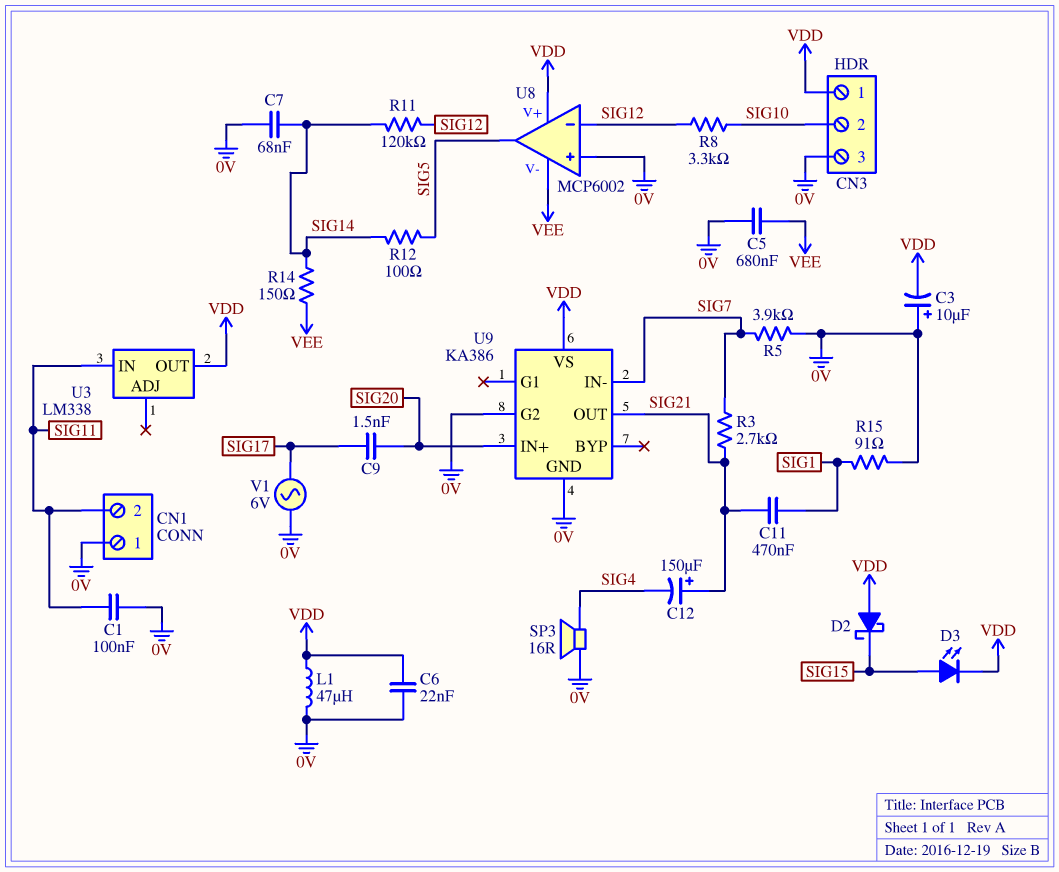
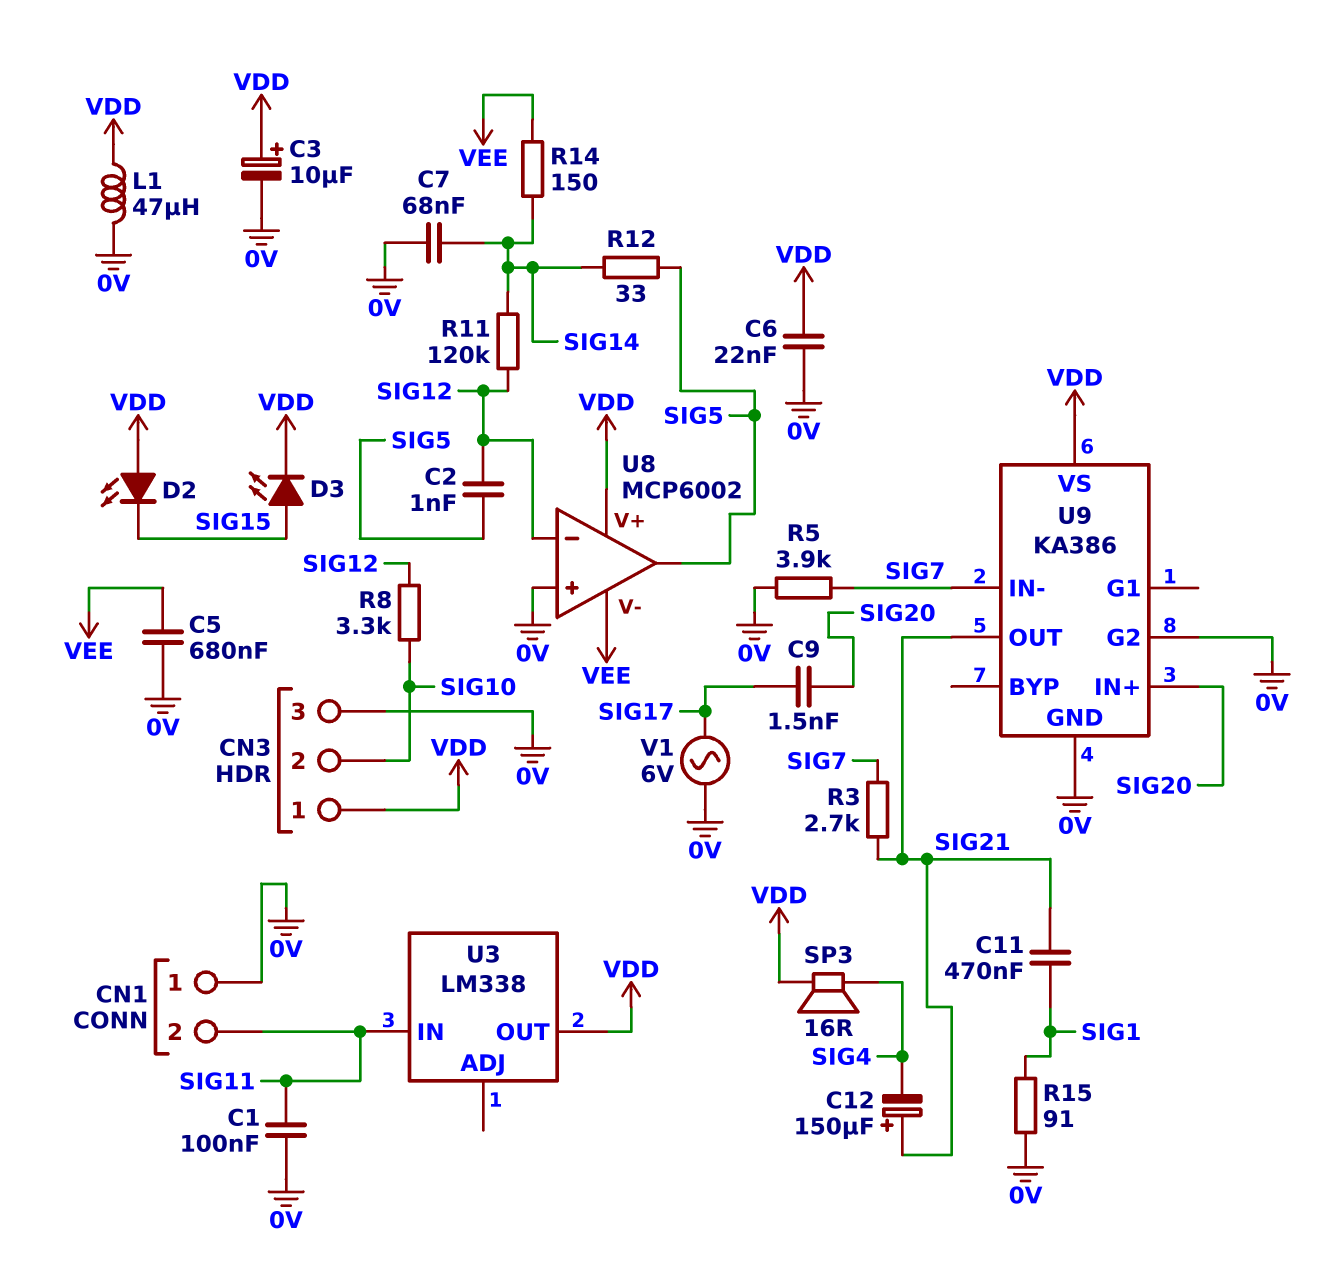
C2: none -> 1nF (SIG5, SIG12)
C3: 10uF (plus 0V, minus VDD) -> 10uF (plus VDD, minus 0V)
D2: schottky (A VDD, K SIG15) -> LED (A VDD, K SIG15)
R12: 100 (SIG5, SIG14) -> 33 (SIG5, SIG14)
SP3: speaker 16R (0V, SIG4) -> speaker 16R (SIG4, VDD)

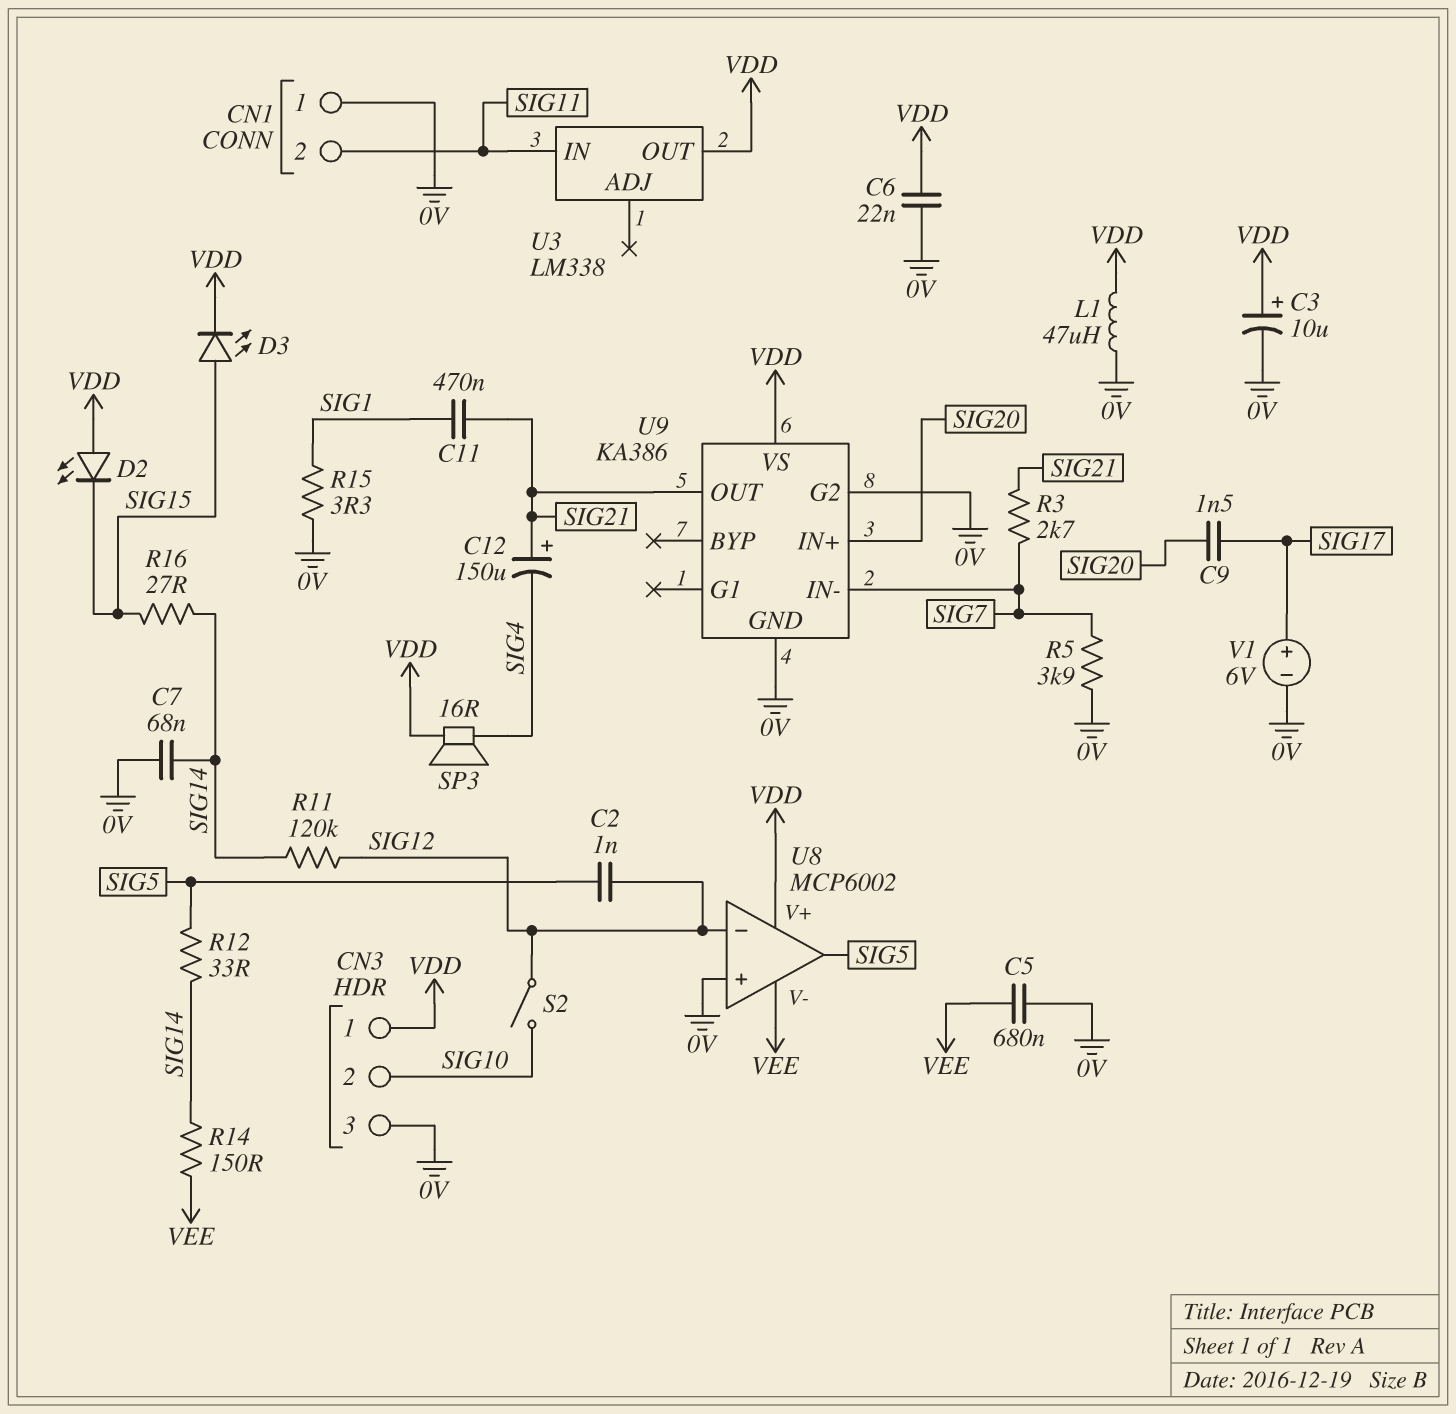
C1: 100nF (0V, SIG11) -> none
R8: 3.3k (SIG10, SIG12) -> none
R15: 91 (0V, SIG1) -> 3.3 (0V, SIG1)
R16: none -> 27 (SIG14, SIG15)
S2: none -> switch (SIG10, SIG12)
V1: AC 6V (0V, SIG17) -> 6V (plus SIG17, minus 0V)

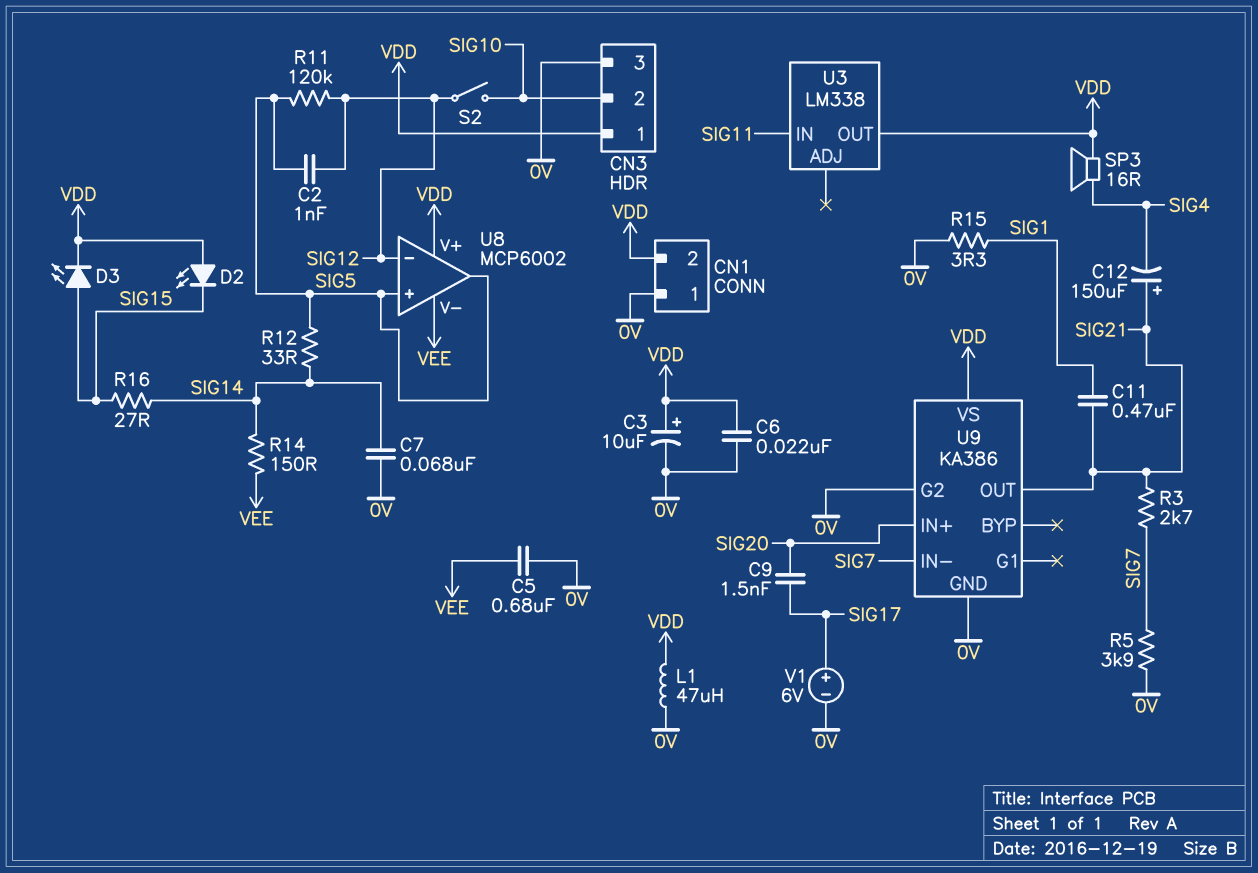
CN1 pin 2: SIG11 -> VDD
R11: 120k (SIG12, SIG14) -> 120k (SIG5, SIG12)
U8 pin in+: 0V -> SIG5

